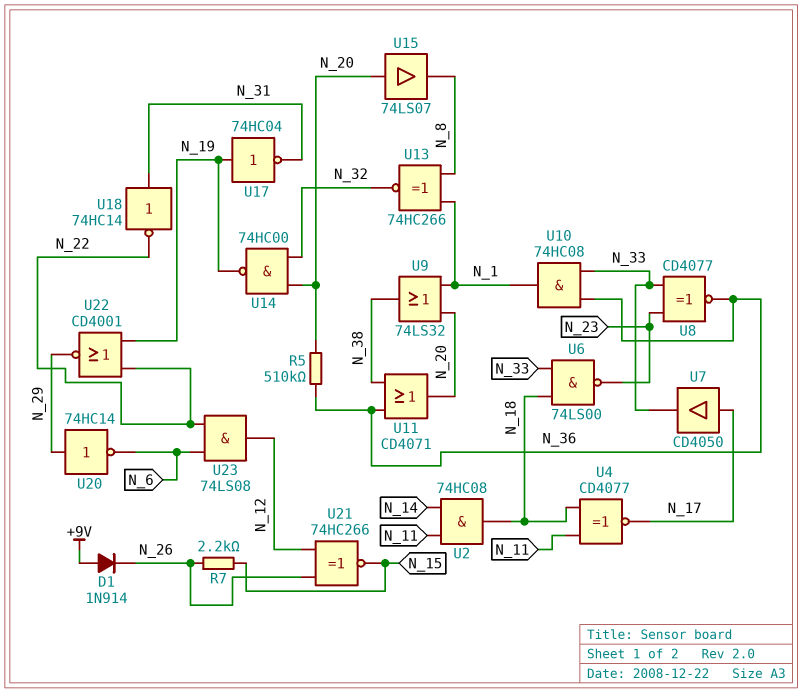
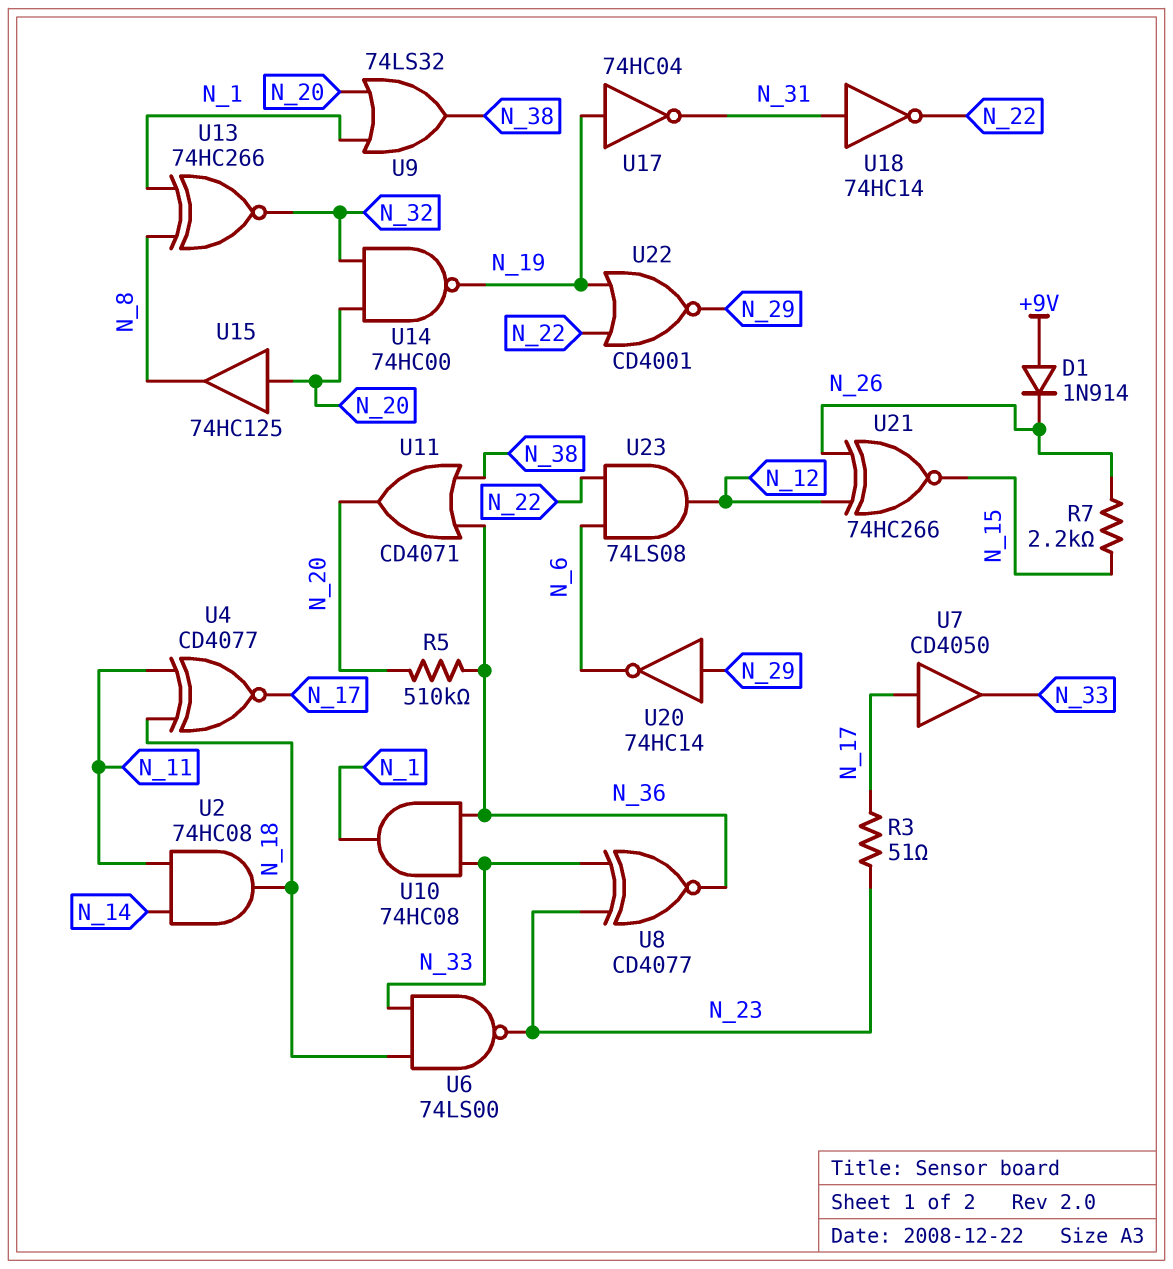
R3: none -> 51 (N_17, N_23)
U15: buffer 74LS07 (in N_20, out N_8) -> buffer 74HC125 (in N_20, out N_8)

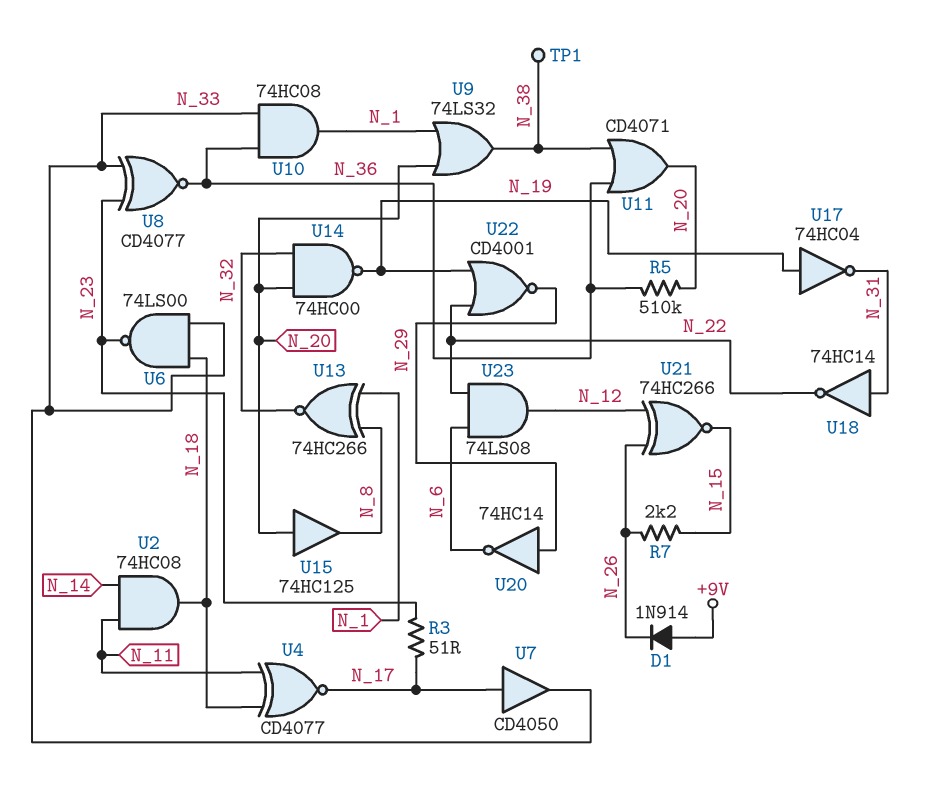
TP1: none -> test point (N_38)

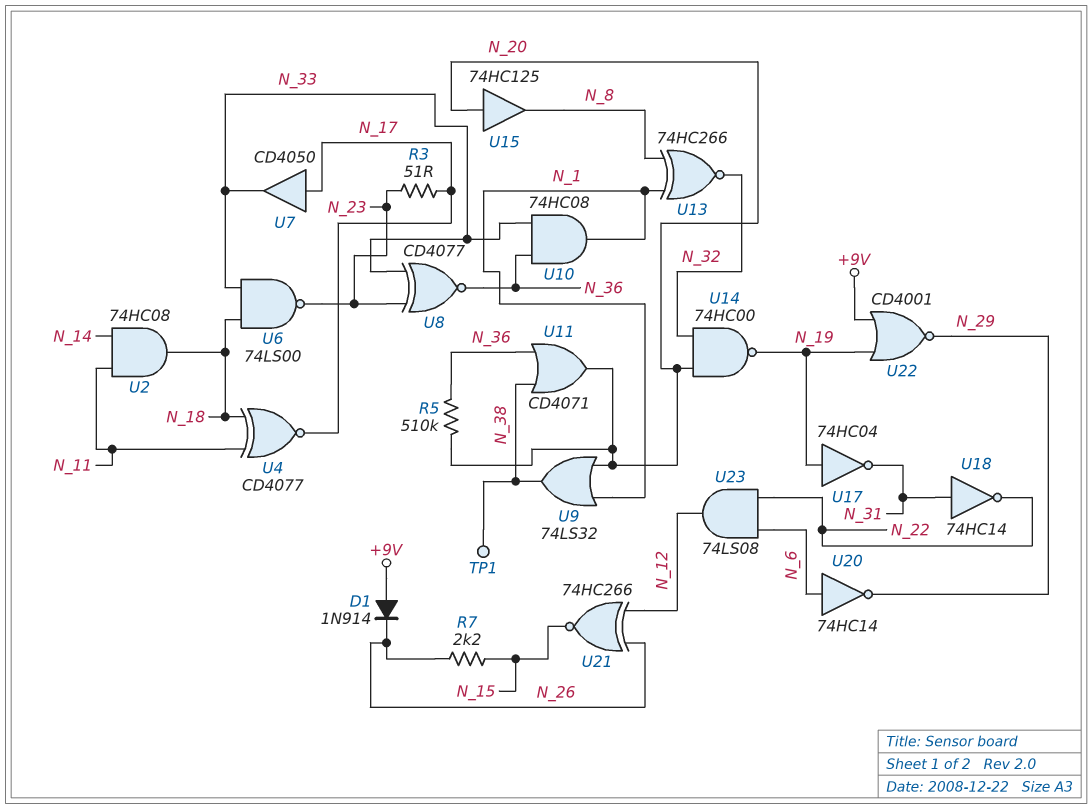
U20: NOT 74HC14 (in N_29, out N_6) -> NOT 74HC14 (in N_6, out N_29)
U22: NOR CD4001 (in N_19, in N_22, out N_29) -> NOR CD4001 (in +9V, in N_19, out N_29)

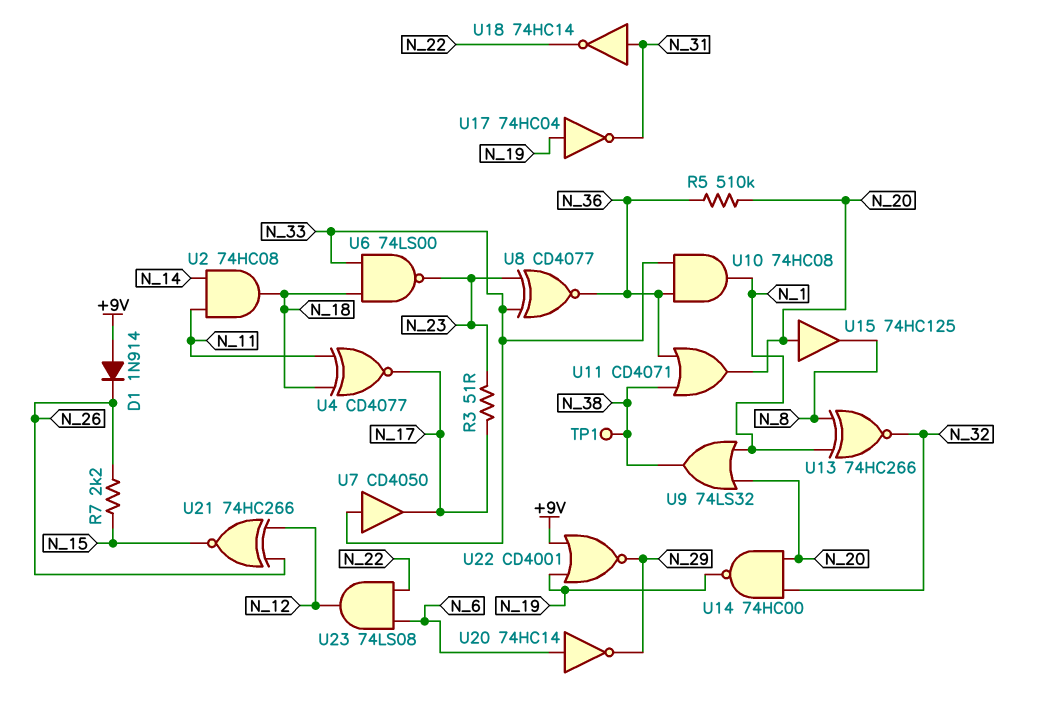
U7: buffer CD4050 (in N_17, out N_33) -> buffer CD4050 (in N_33, out N_17)

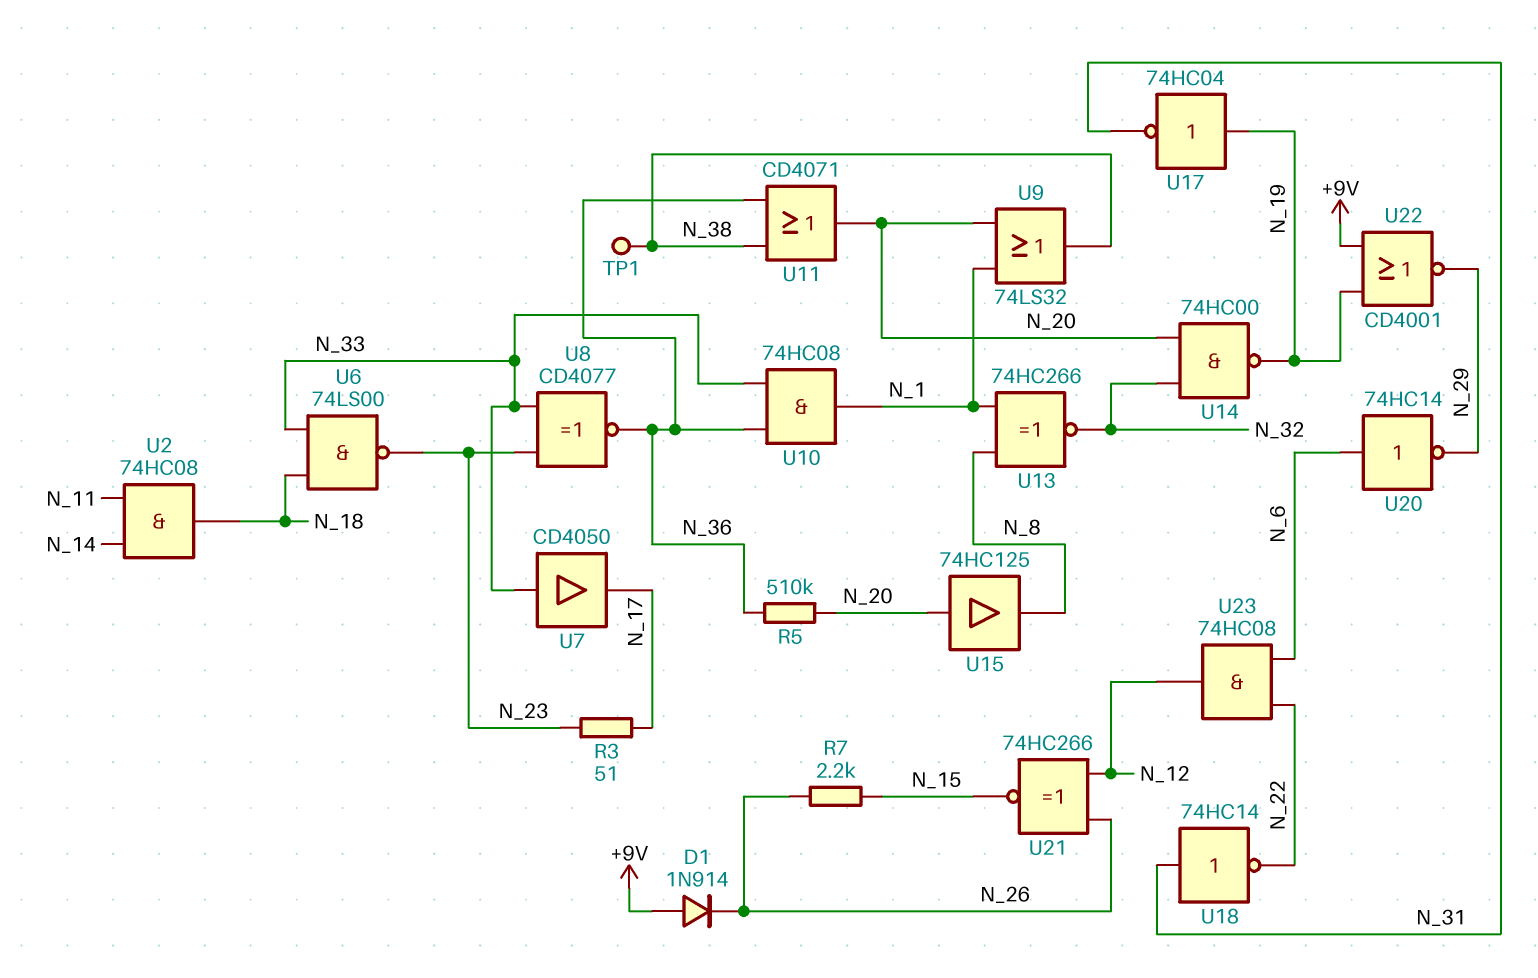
U4: XNOR CD4077 (in N_11, in N_18, out N_17) -> none
U23: AND 74LS08 (in N_6, in N_22, out N_12) -> AND 74HC08 (in N_6, in N_22, out N_12)

